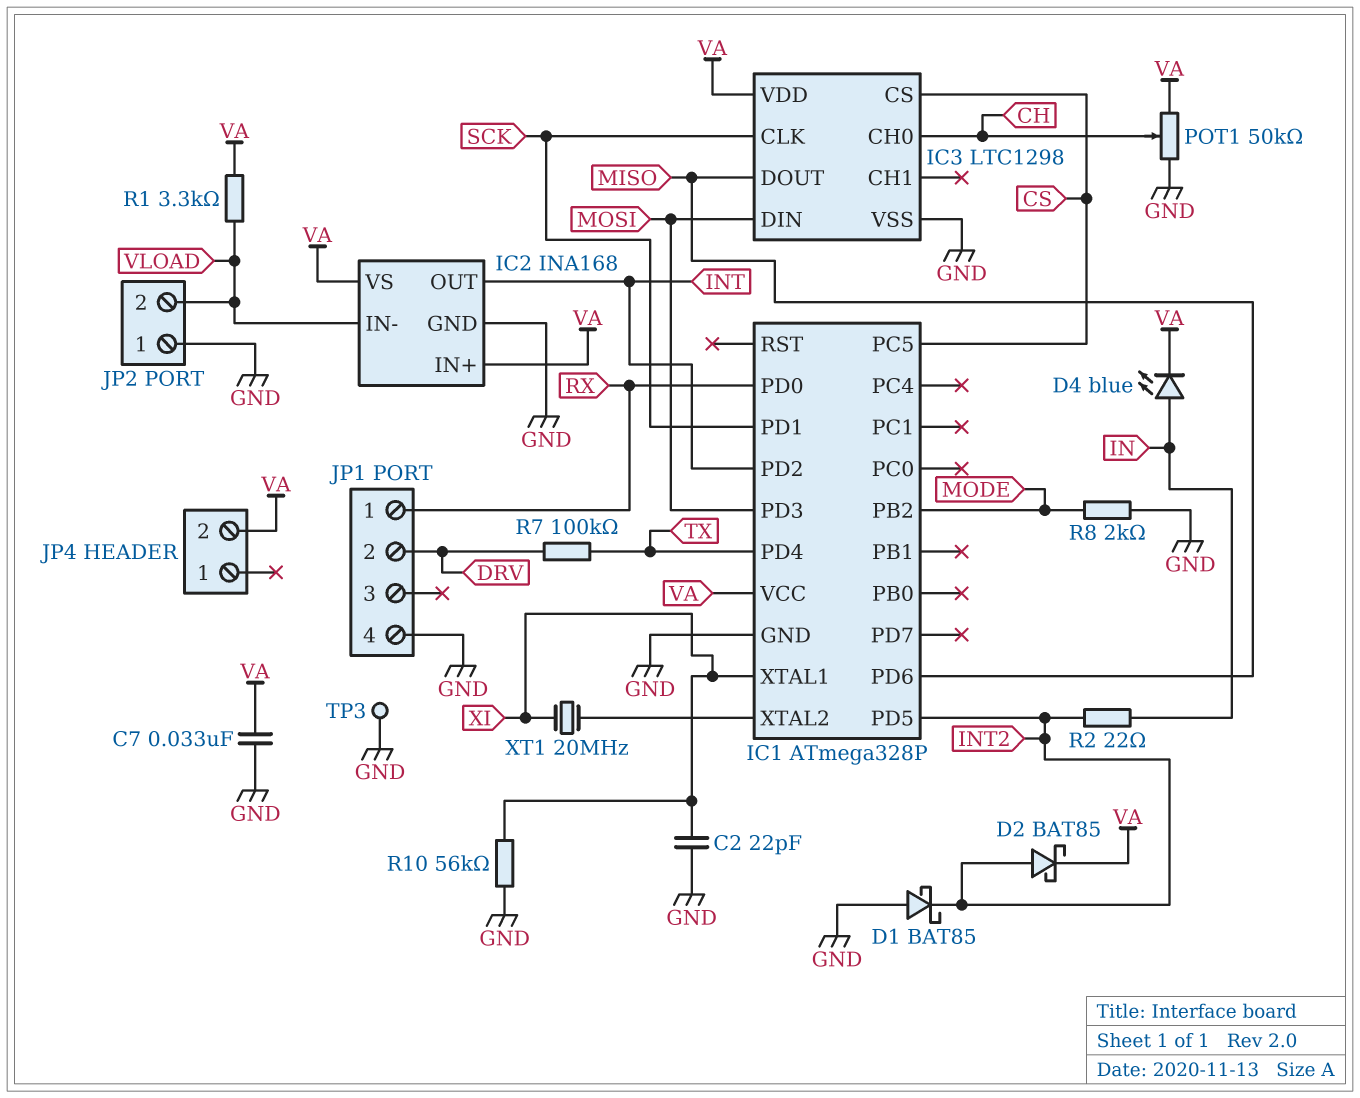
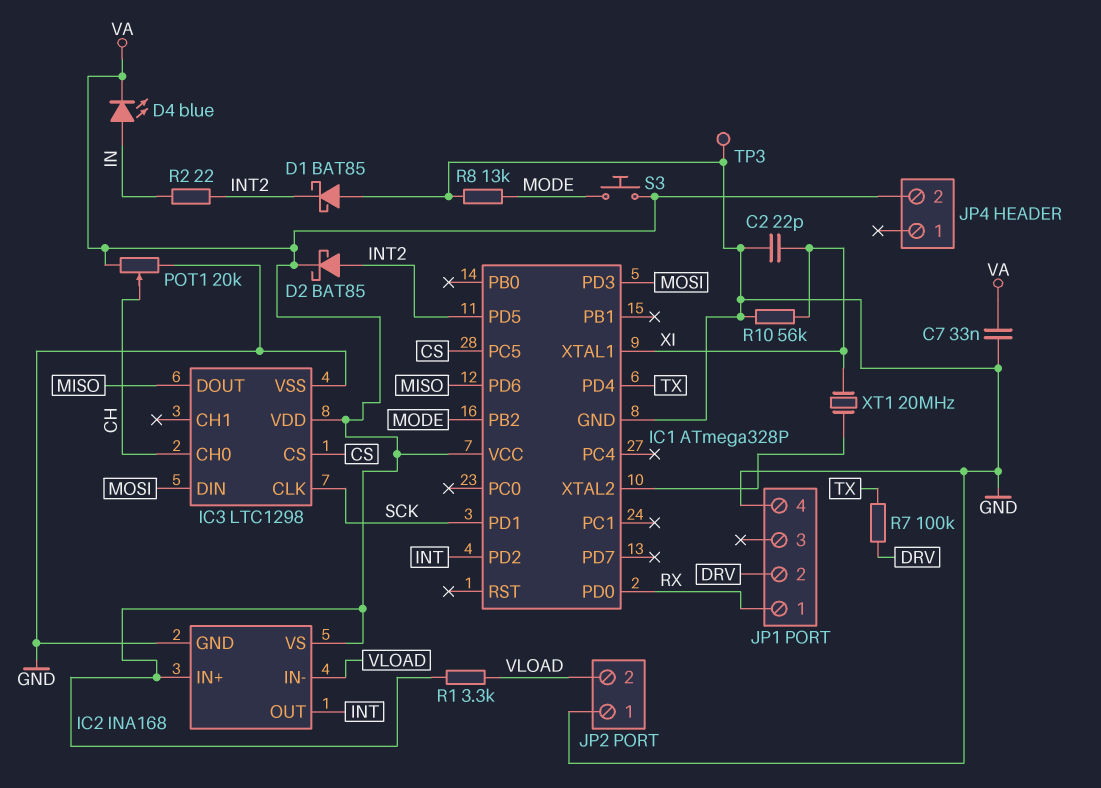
POT1: 50k (GND, VA, wiper CH) -> 20k (GND, VA, wiper CH)
R8: 2k (GND, MODE) -> 13k (GND, MODE)
S3: none -> button (MODE, VA)

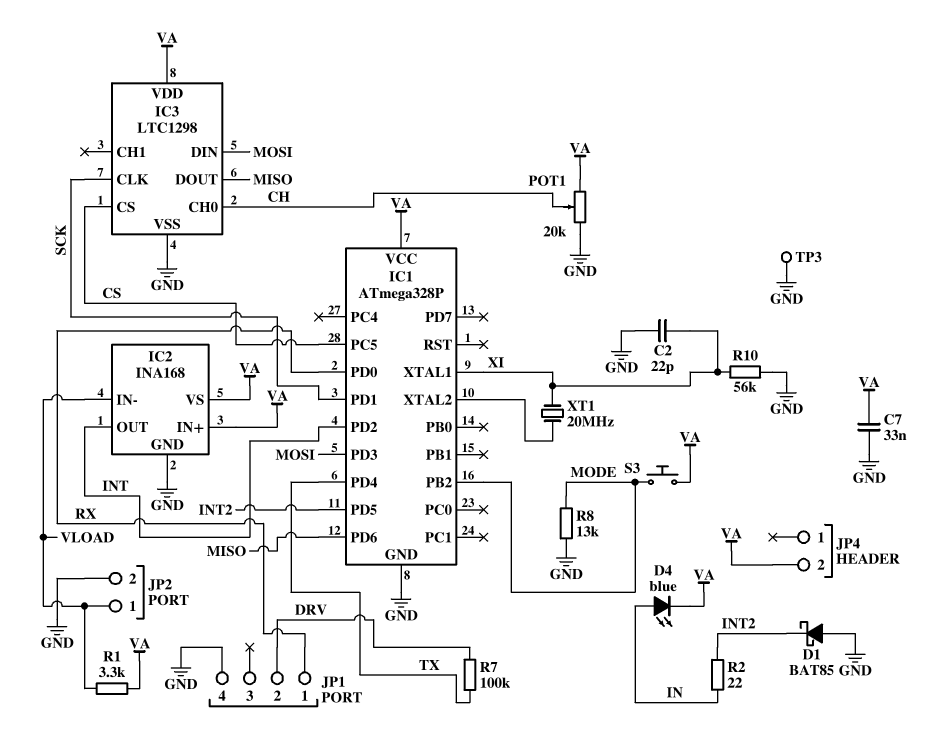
D2: schottky BAT85 (A INT2, K VA) -> none
JP2 pin 1: GND -> VLOAD
JP2 pin 2: VLOAD -> GND

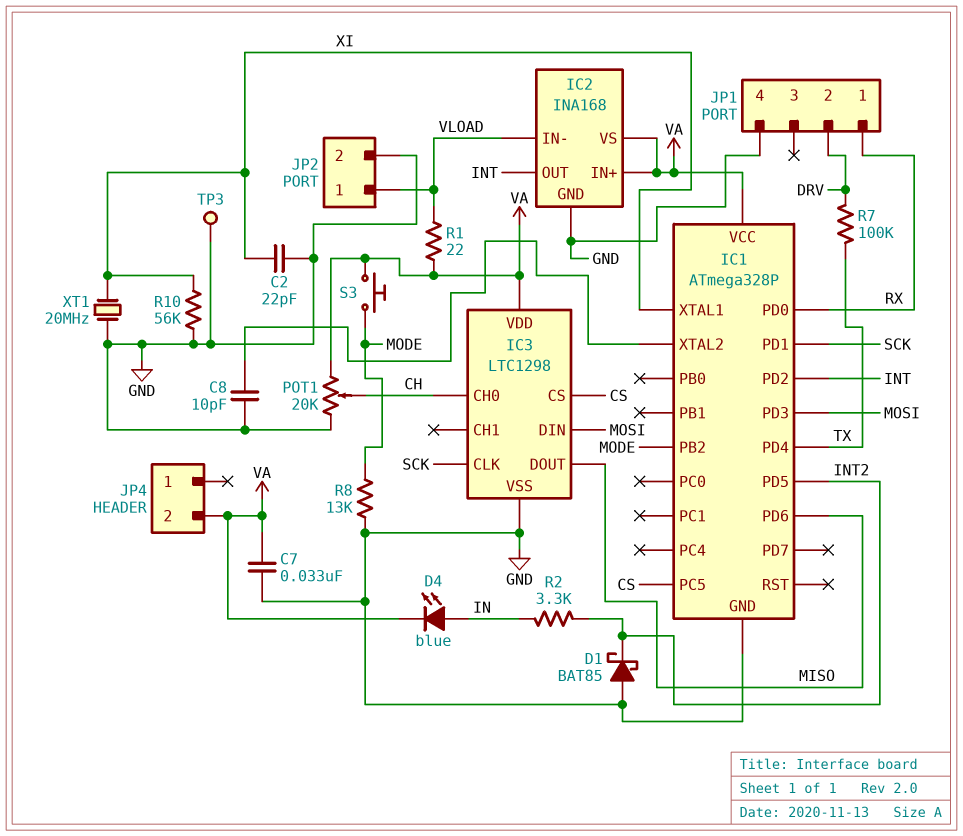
C8: none -> 10pF (GND, IC1/XTAL2)
R1: 3.3k (VA, VLOAD) -> 22 (VA, VLOAD)
R2: 22 (IN, INT2) -> 3.3k (IN, INT2)
XT1: 20MHz (IC1/XTAL2, XI) -> 20MHz (GND, XI)

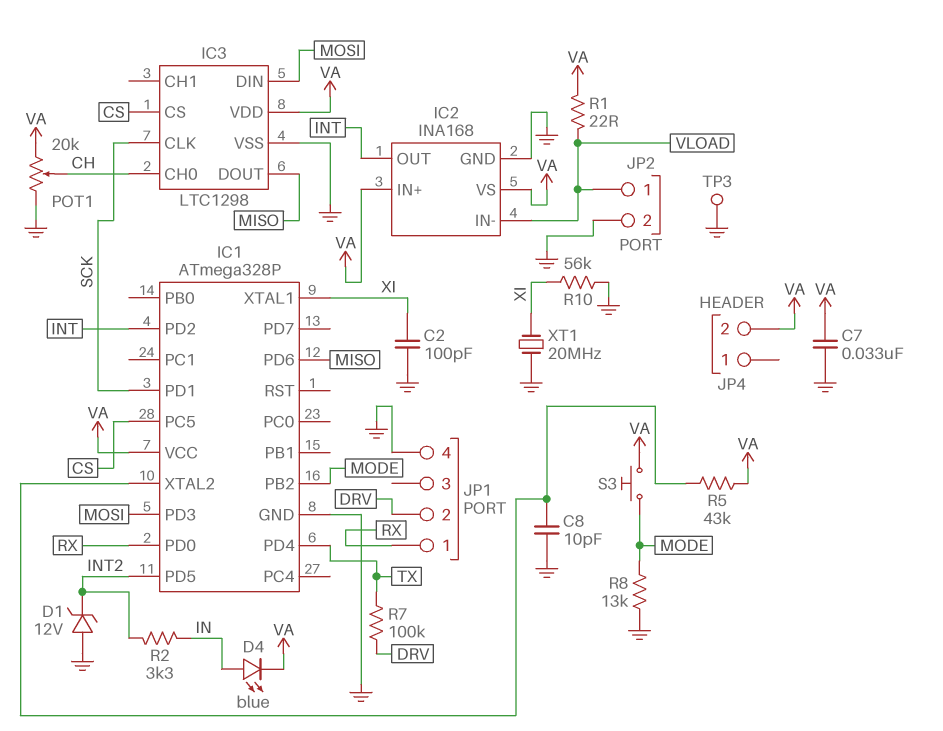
C2: 22pF (GND, XI) -> 100pF (GND, XI)
D1: schottky BAT85 (A GND, K INT2) -> zener 12V (A GND, K INT2)
R5: none -> 43k (IC1/XTAL2, VA)

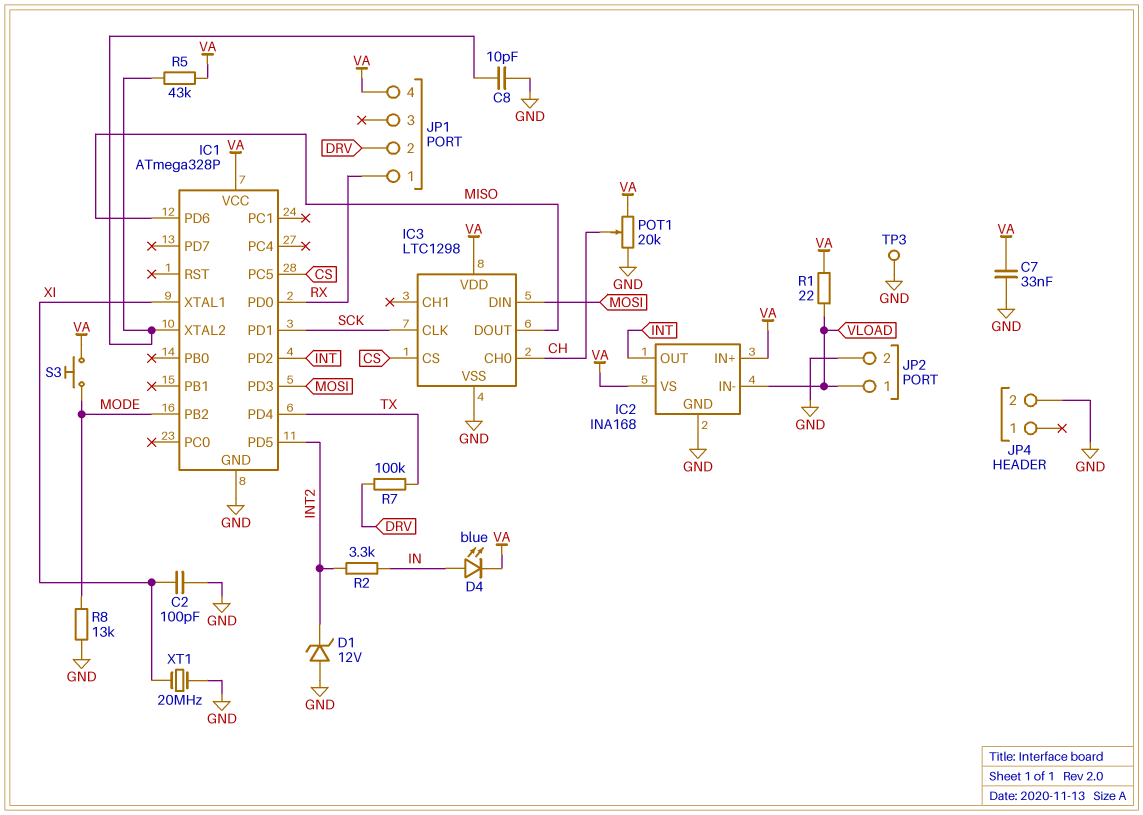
JP1 pin 4: GND -> VA
JP4 pin 2: VA -> GND
R10: 56k (GND, XI) -> none

